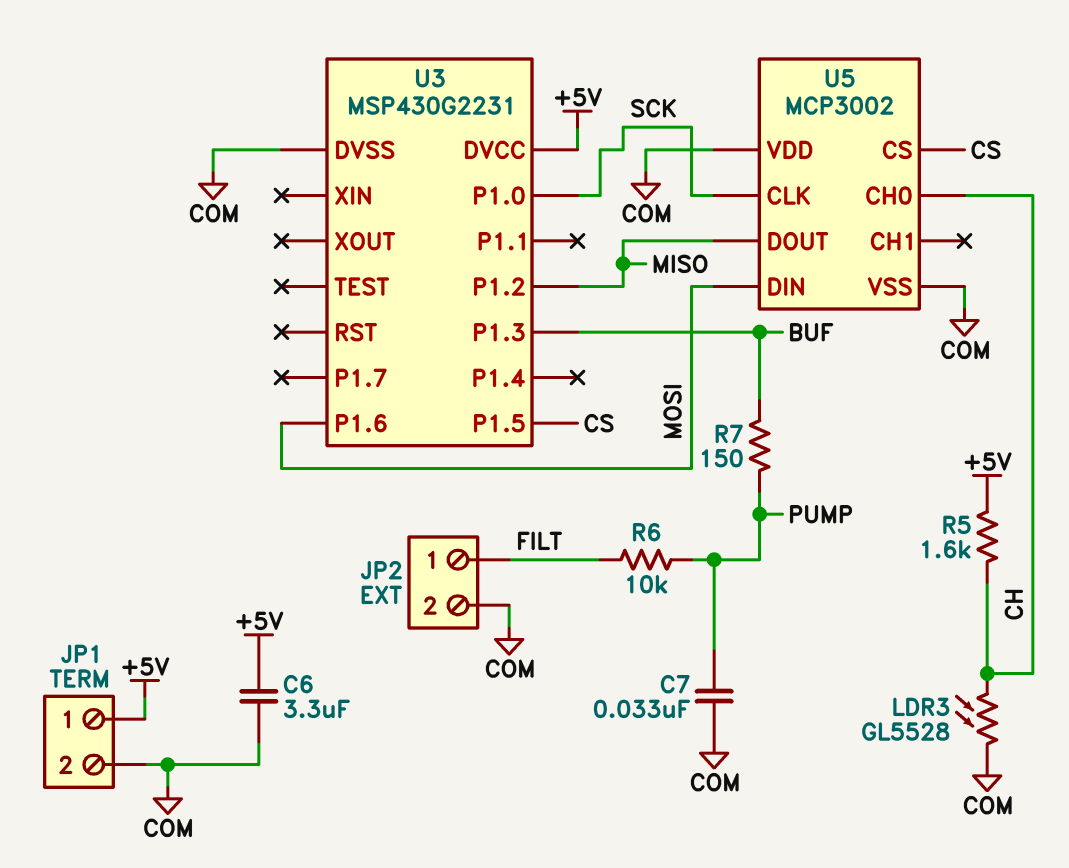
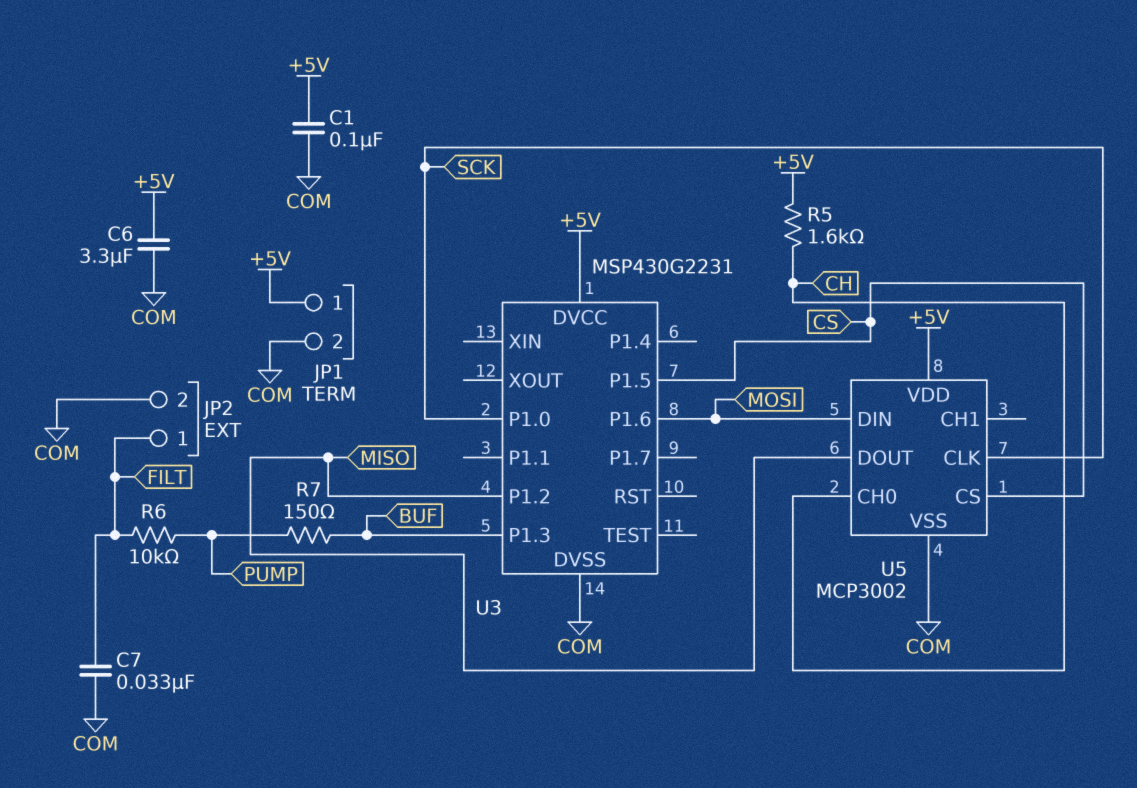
C1: none -> 100nF (+5V, COM)
C7: 33nF (COM, PUMP) -> 33nF (COM, FILT)
LDR3: GL5528 (CH, COM) -> none
U5 pin VDD: COM -> +5V

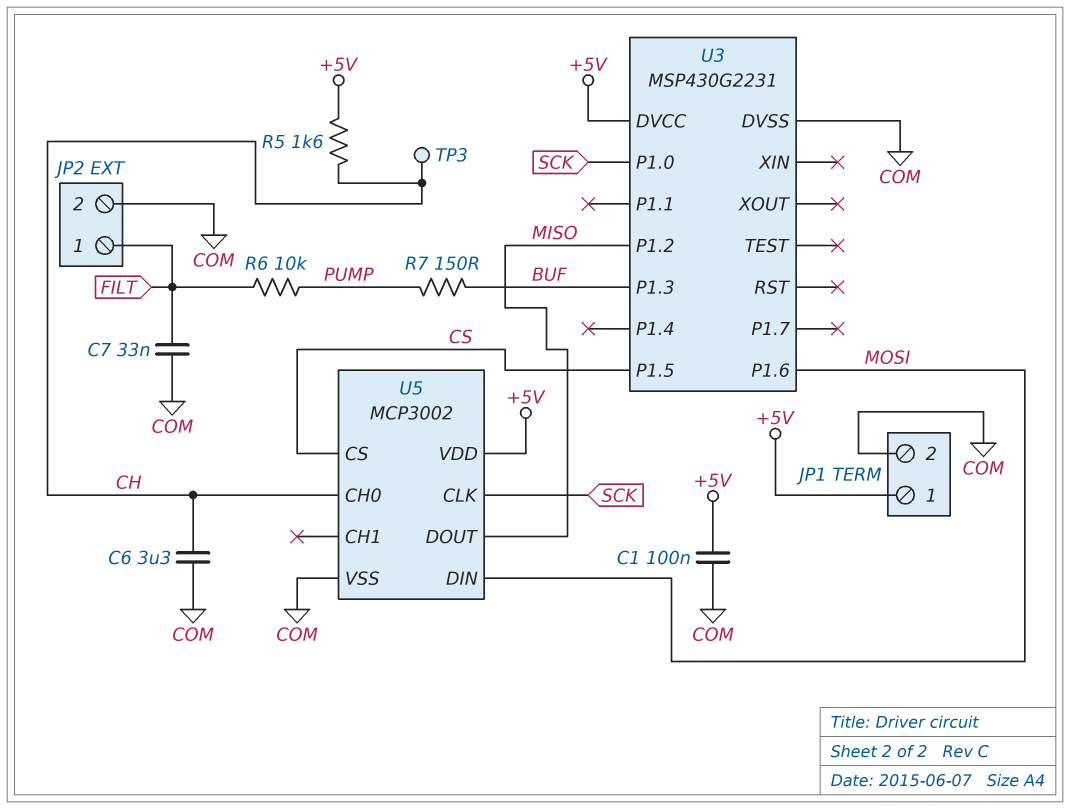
C6: 3.3uF (+5V, COM) -> 3.3uF (CH, COM)
TP3: none -> test point (CH)

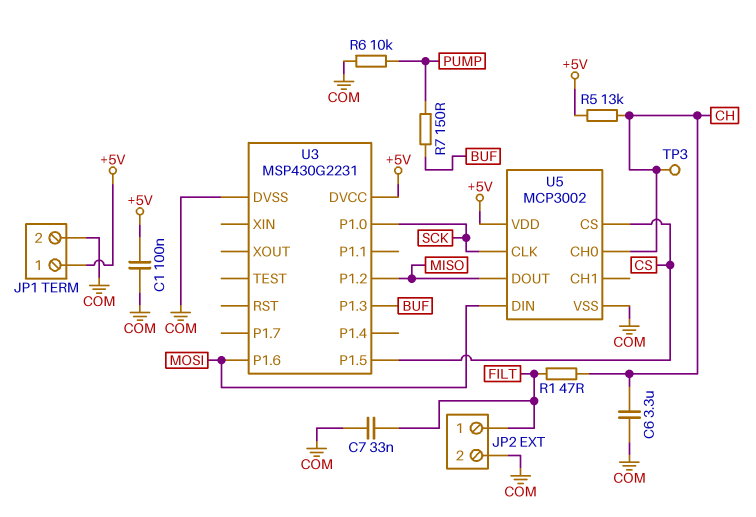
R1: none -> 47 (CH, FILT)
R5: 1.6k (+5V, CH) -> 13k (+5V, CH)
R6: 10k (FILT, PUMP) -> 10k (COM, PUMP)

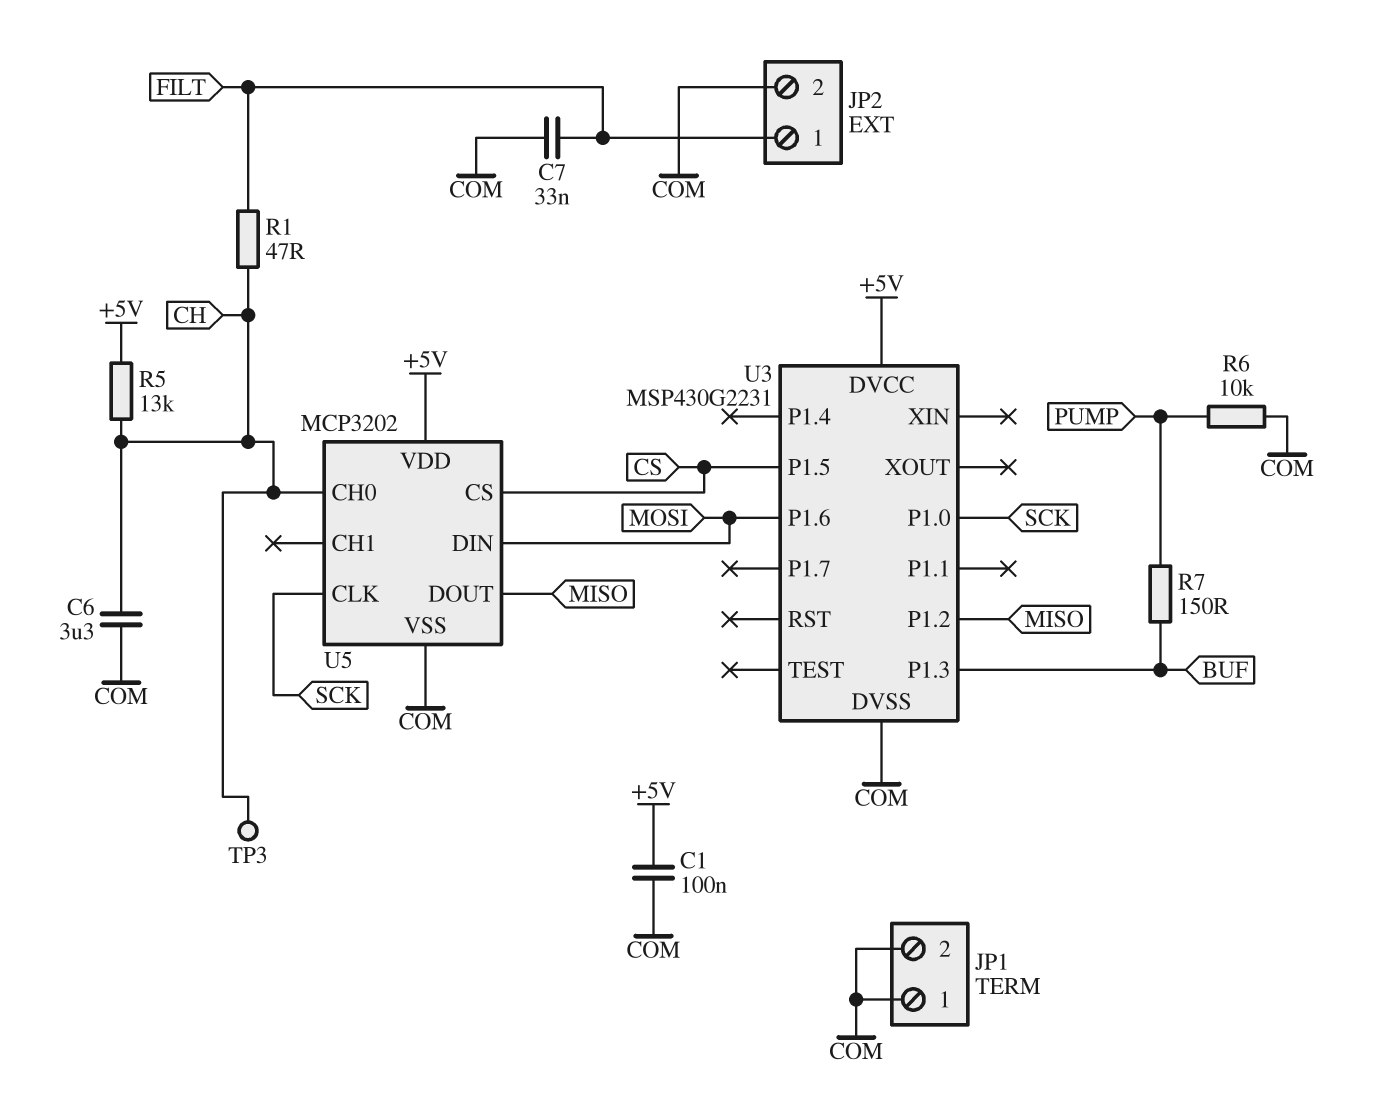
JP1 pin 1: +5V -> COM
U5: MCP3002 -> MCP3202

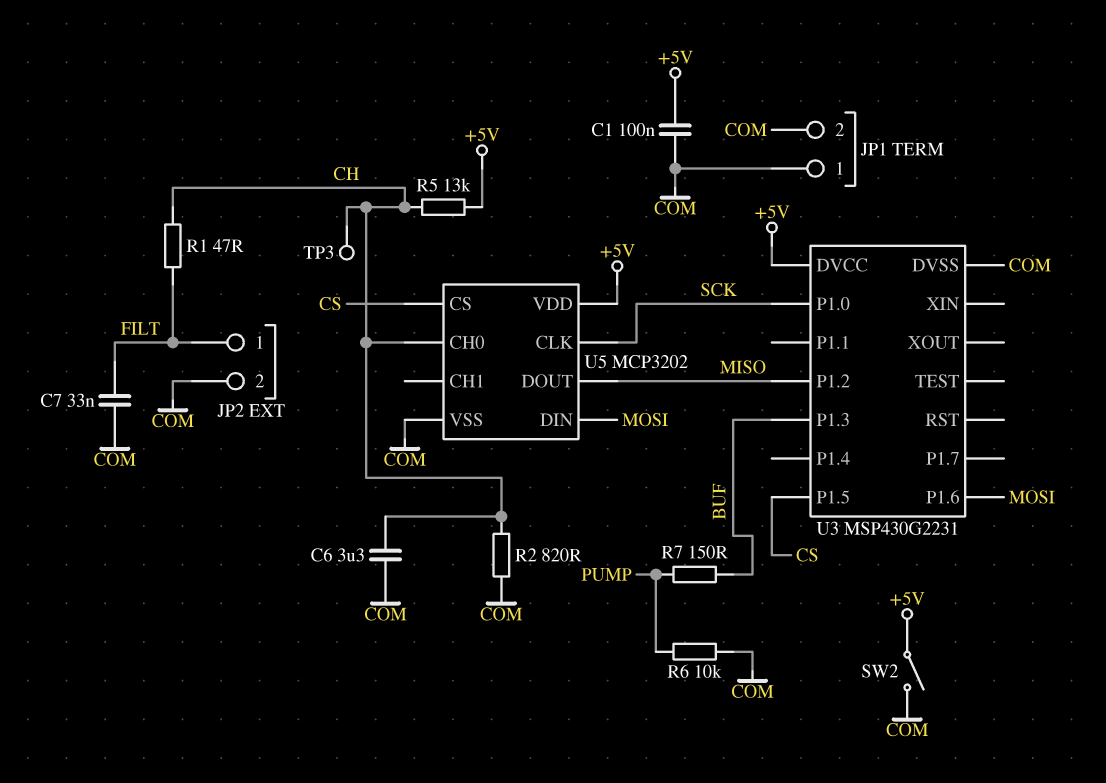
R2: none -> 820 (CH, COM)
SW2: none -> switch (+5V, COM)

